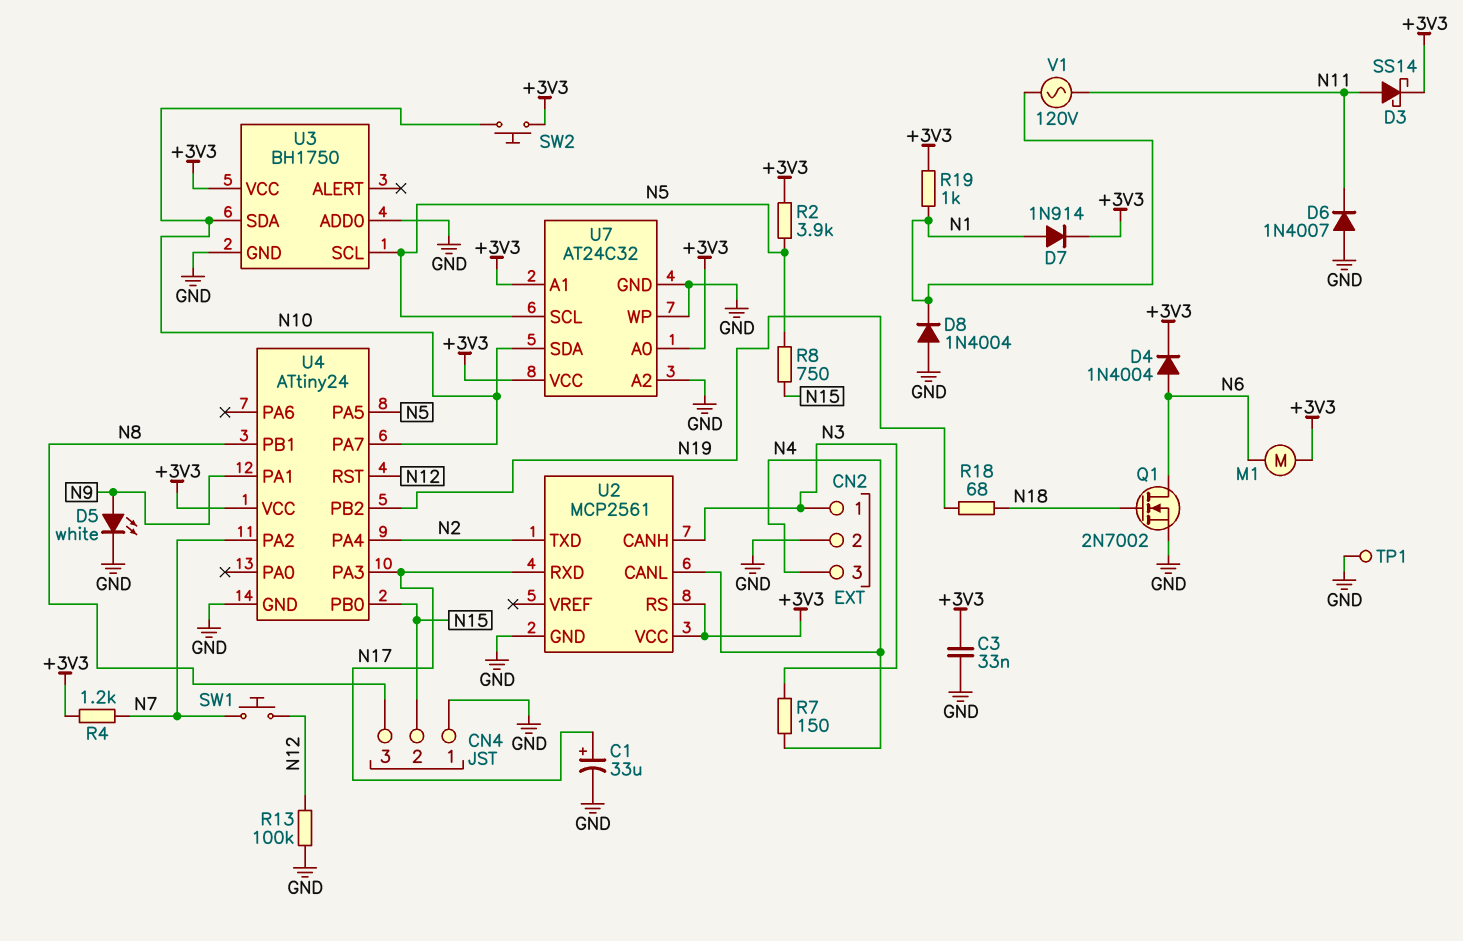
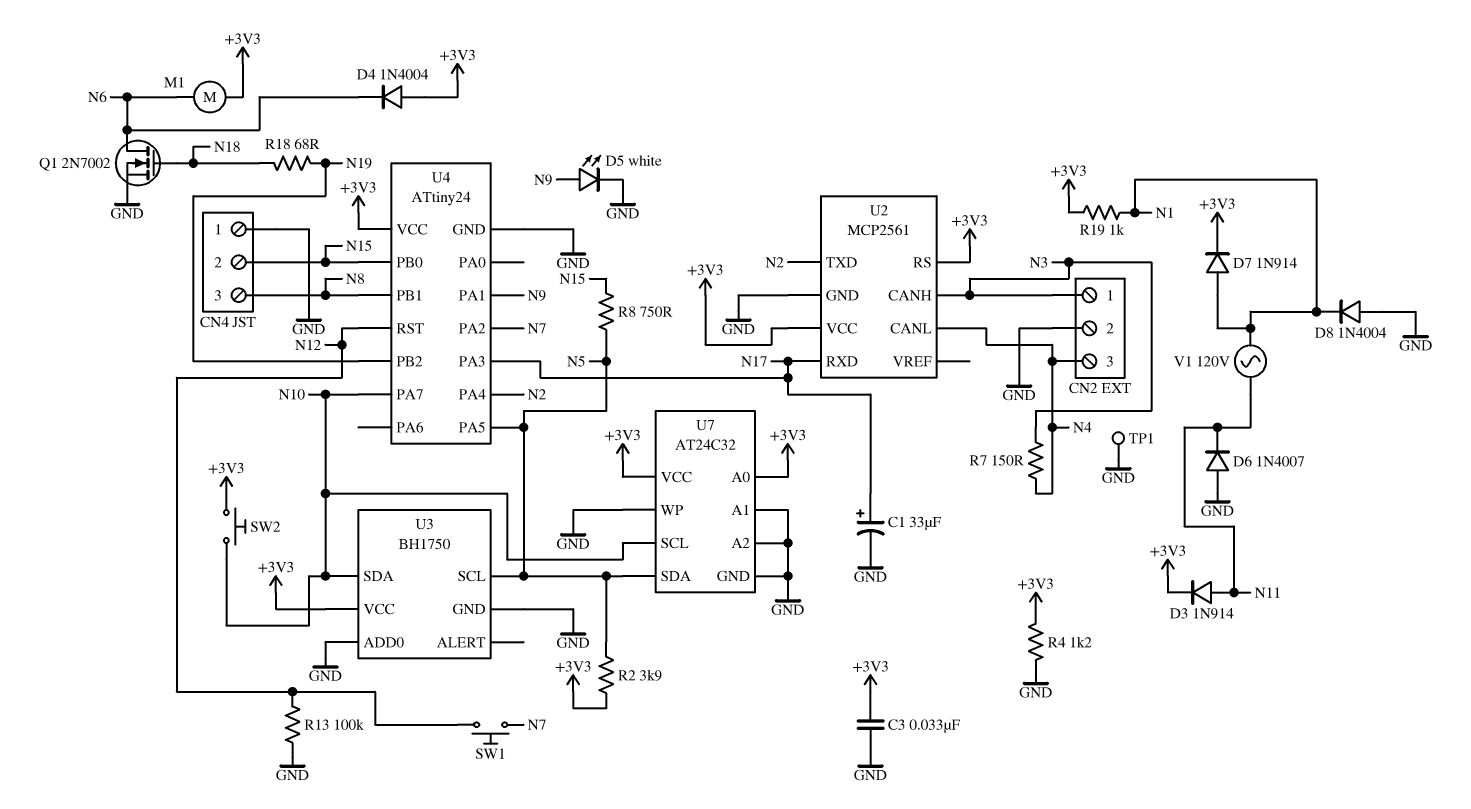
D3: schottky SS14 (A N11, K +3V3) -> diode 1N914 (A N11, K +3V3)
D4: diode 1N4004 (A N6, K +3V3) -> diode 1N4004 (A +3V3, K N6)
R4: 1.2k (+3V3, N7) -> 1.2k (+3V3, GND)
U7 pin A1: +3V3 -> GND
U7 pin SCL: N5 -> N10
U7 pin SDA: N10 -> N5

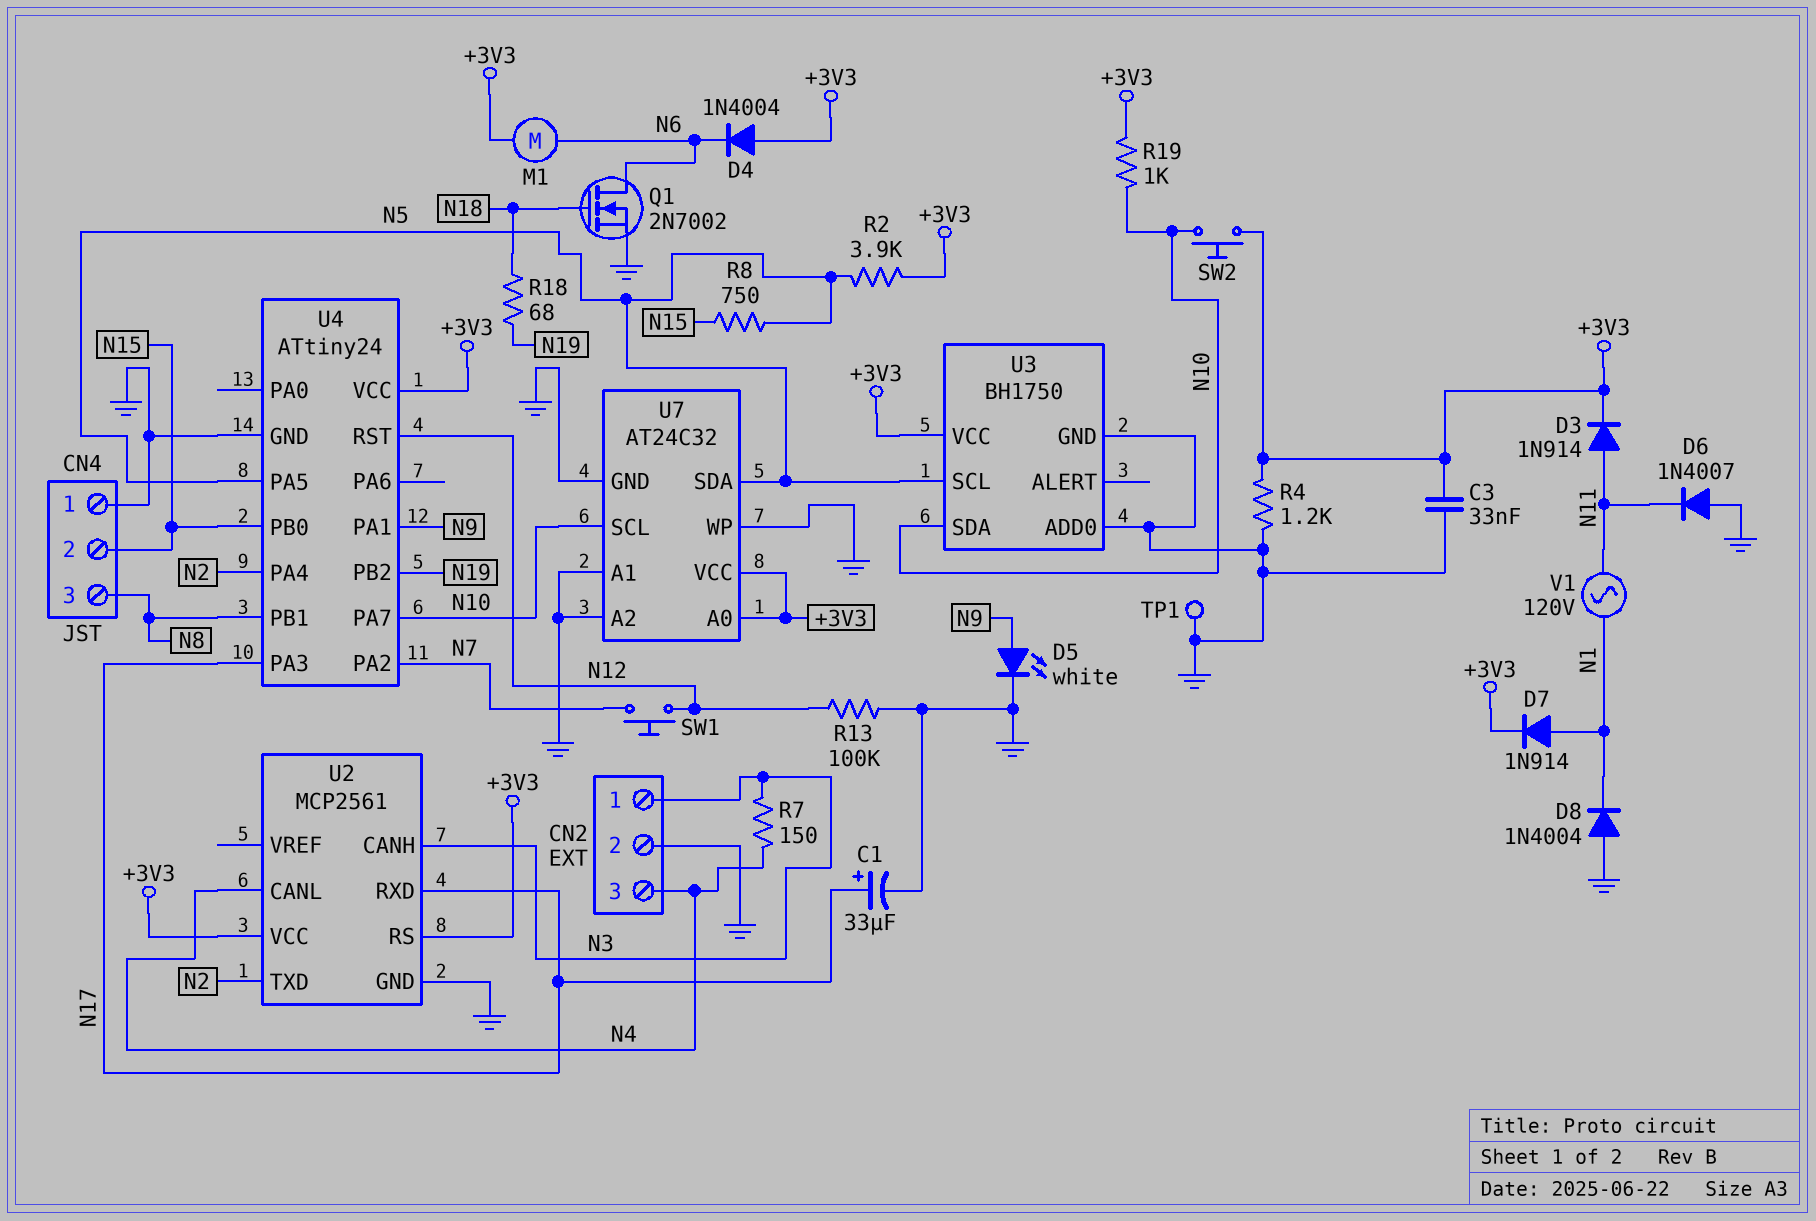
R19: 1k (+3V3, N1) -> 1k (+3V3, N10)

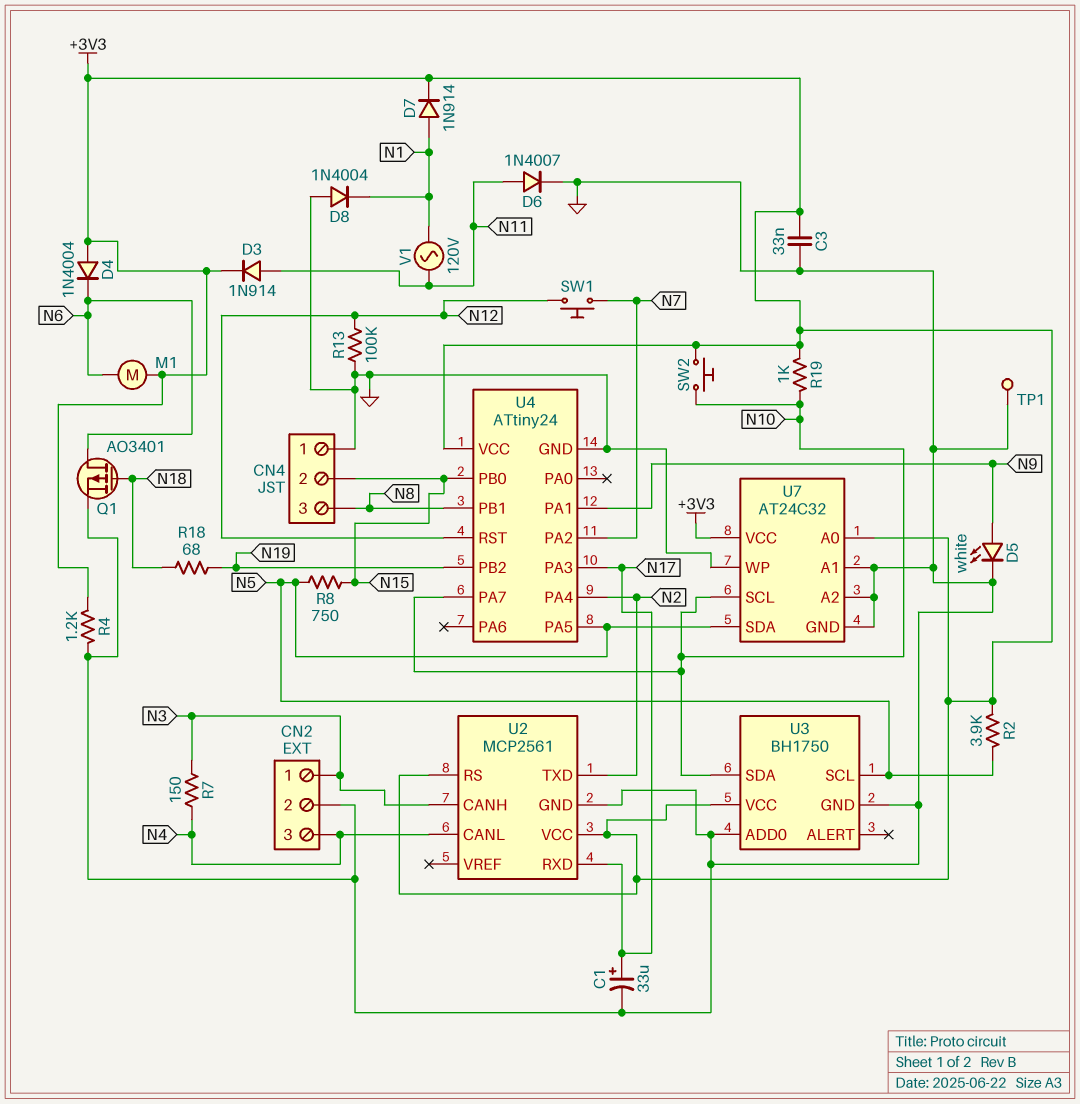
D6: diode 1N4007 (A GND, K N11) -> diode 1N4007 (A N11, K GND)
Q1: NMOS 2N7002 (G N18, D N6, S GND) -> PMOS AO3401 (G N18, D N6, S GND)

